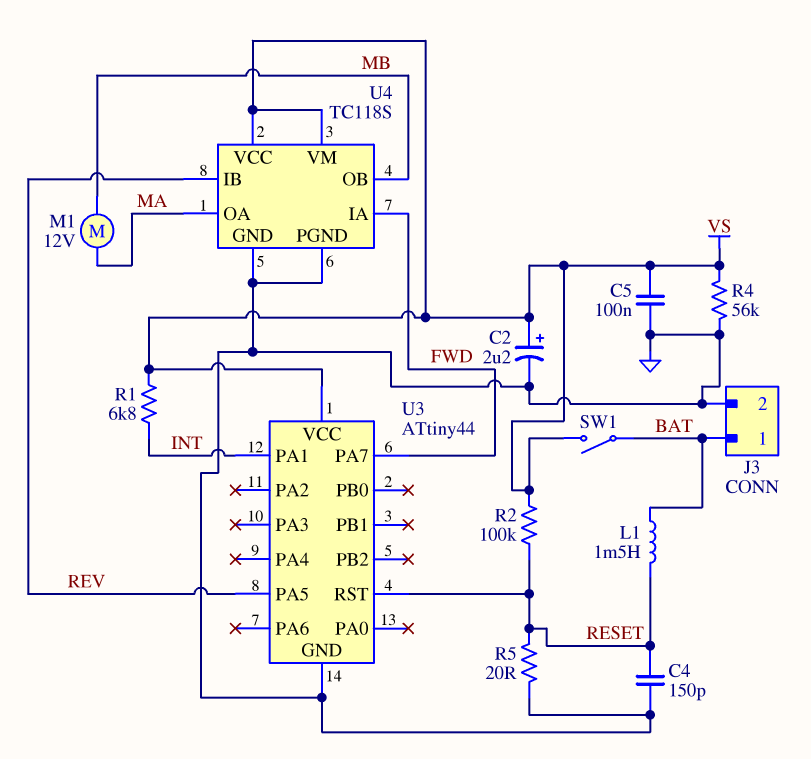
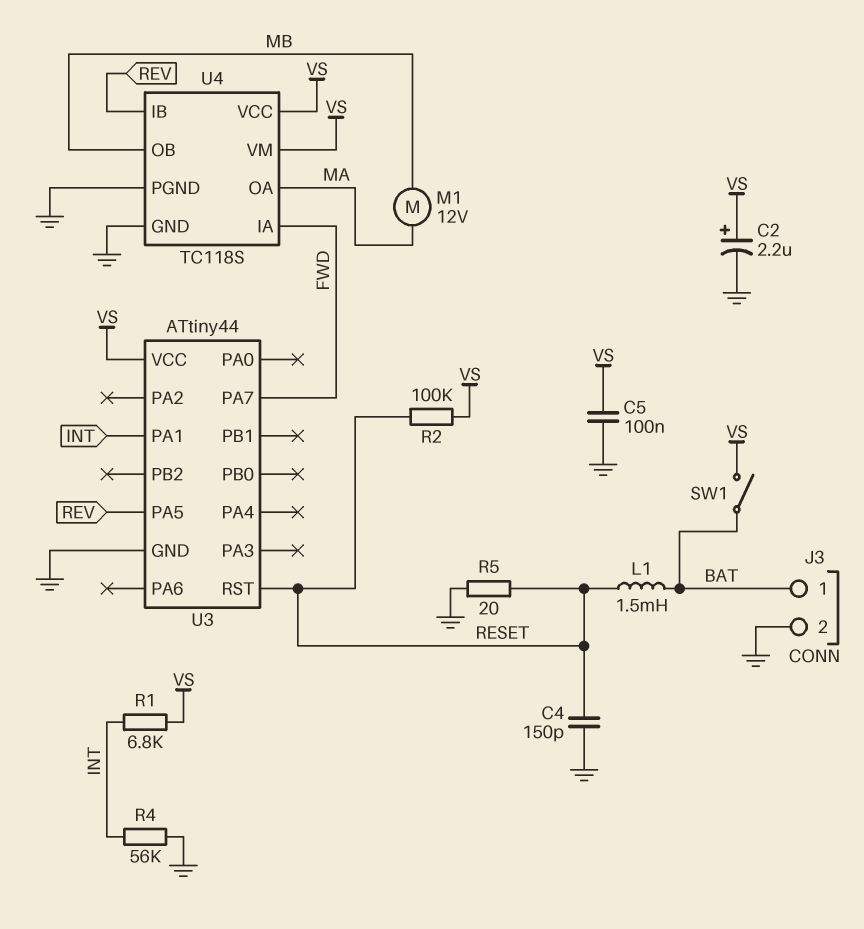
R4: 56k (GND, VS) -> 56k (GND, INT)

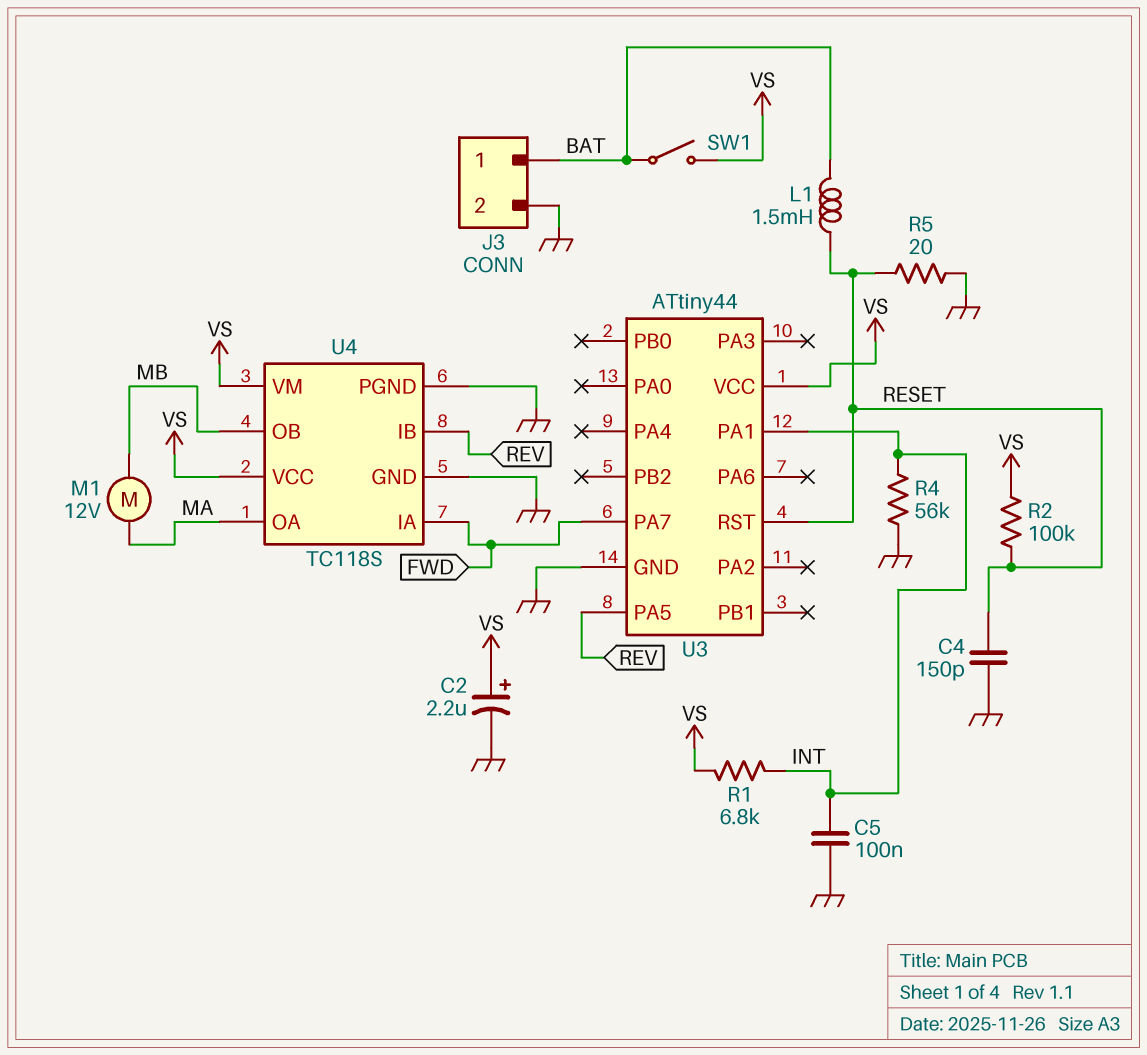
C5: 100nF (GND, VS) -> 100nF (GND, INT)

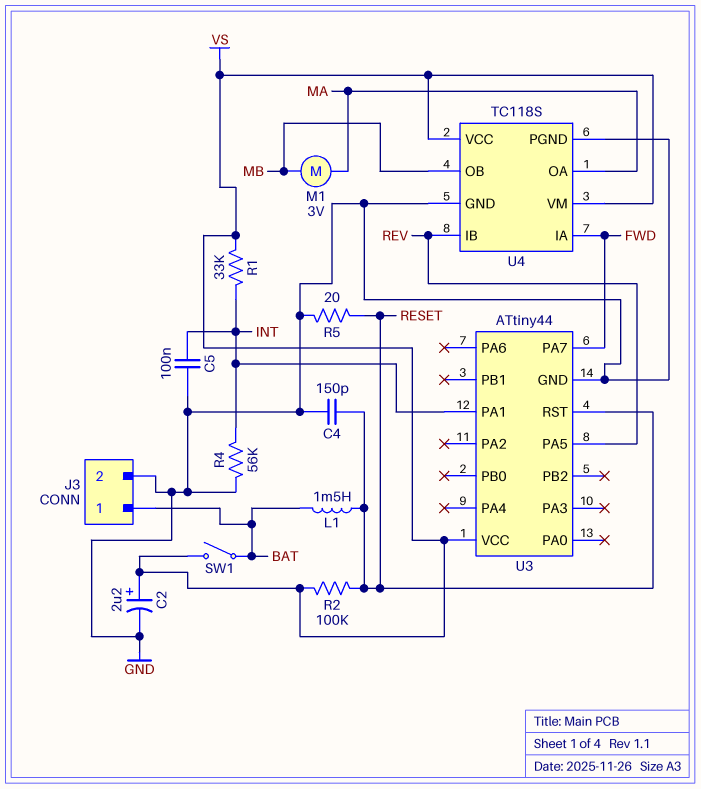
M1: motor 12V (MA, MB) -> motor 3V (MA, MB)
R1: 6.8k (INT, VS) -> 33k (INT, VS)

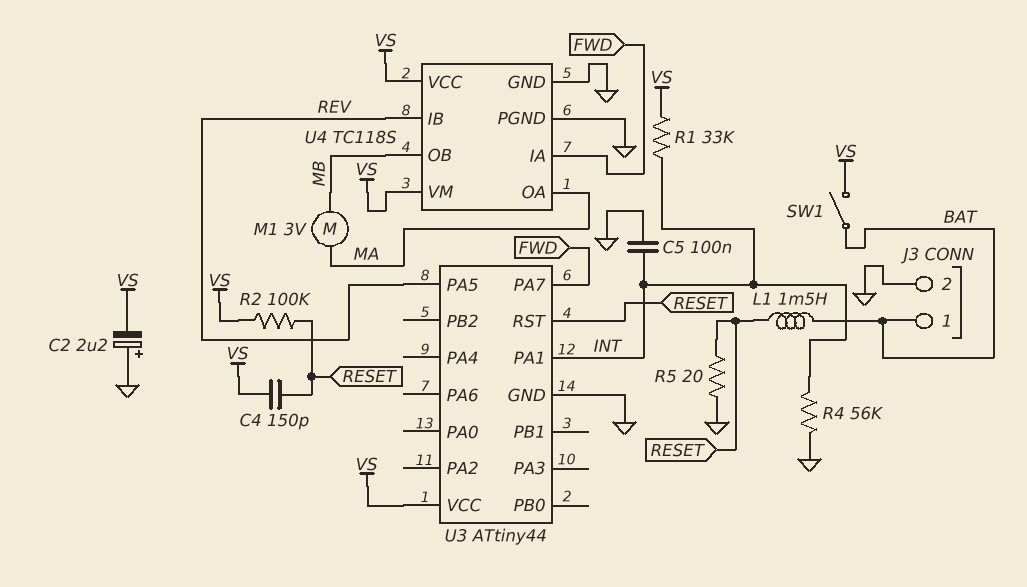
C2: 2.2uF (plus VS, minus GND) -> 2.2uF (plus GND, minus VS)
C4: 150pF (GND, RESET) -> 150pF (RESET, VS)

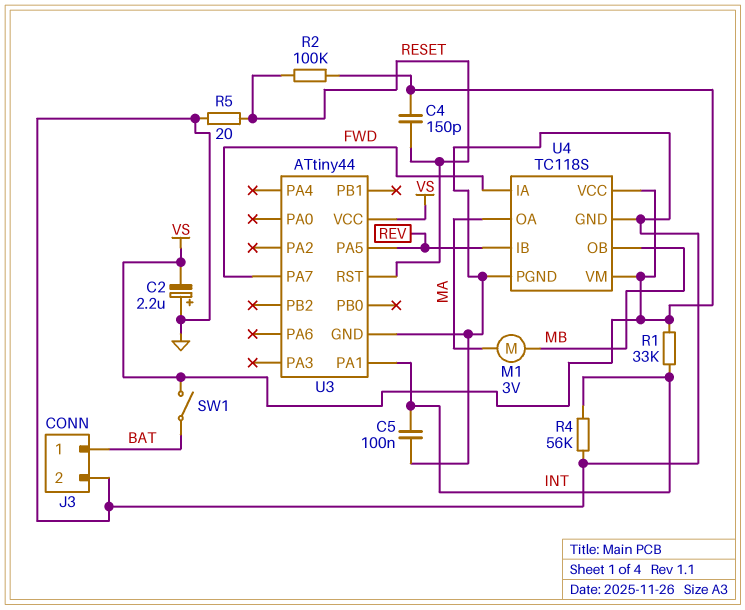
L1: 1.5mH (BAT, RESET) -> none

